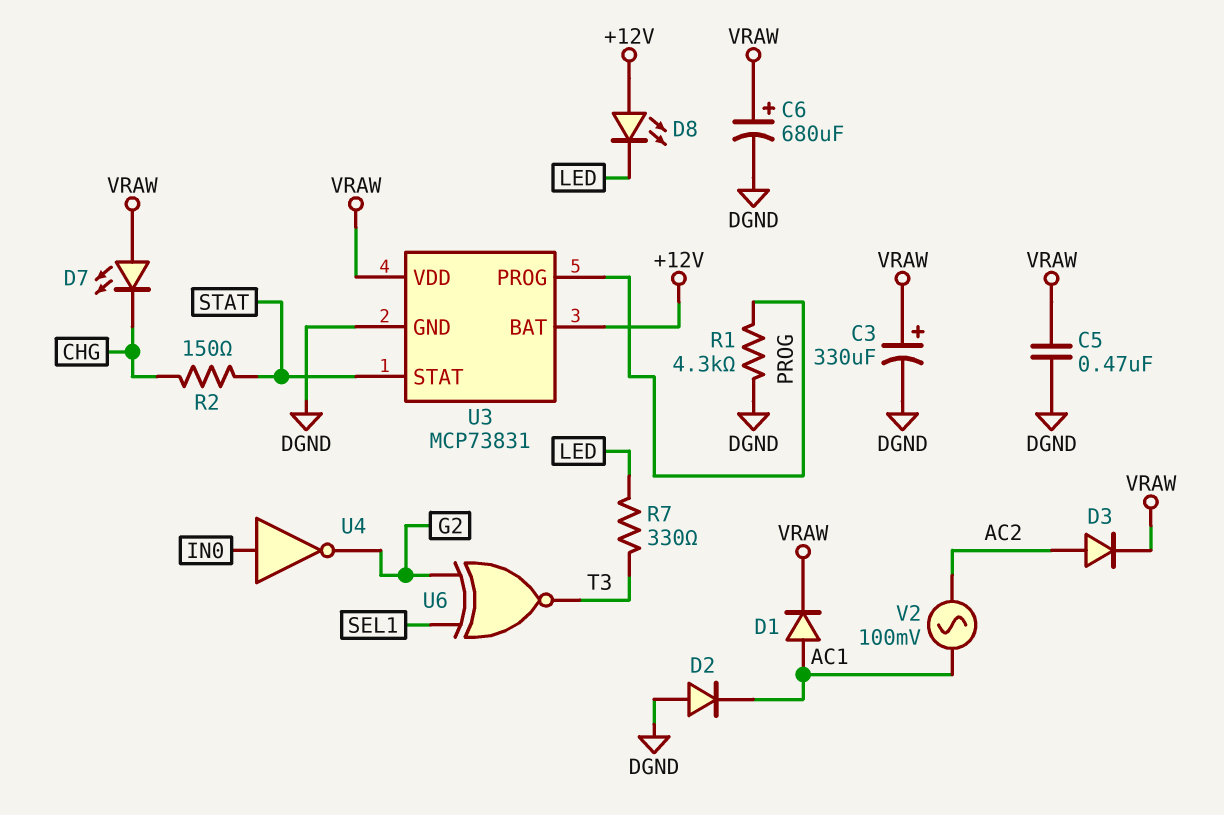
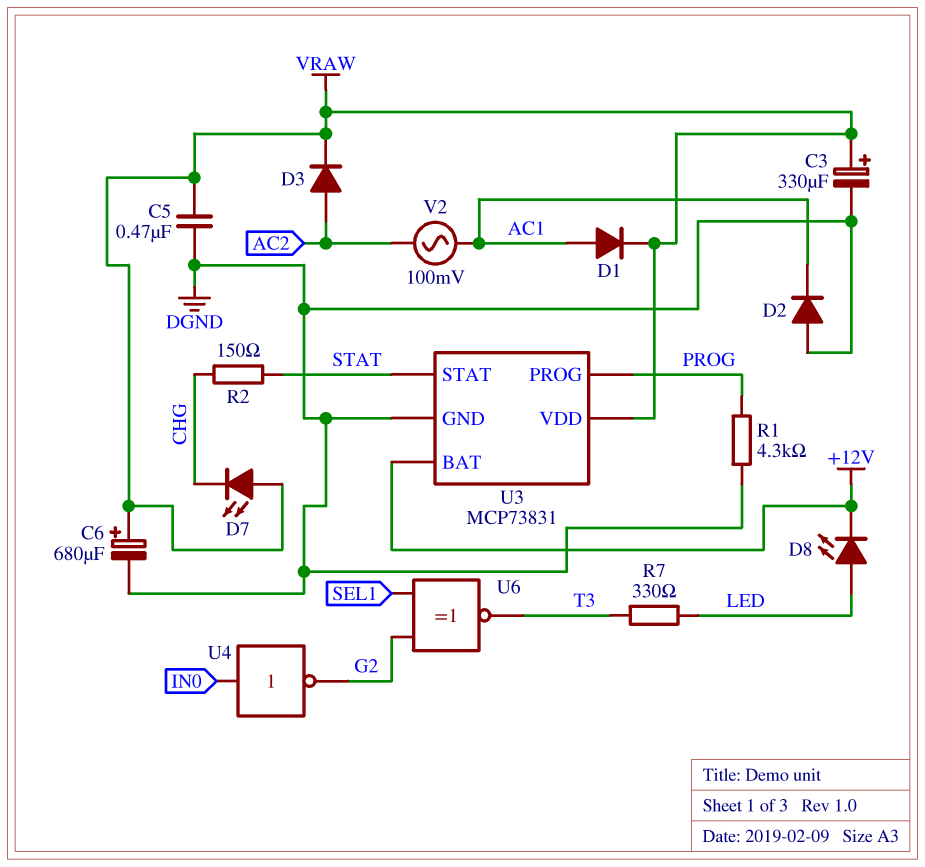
D8: LED (A +12V, K LED) -> LED (A LED, K +12V)

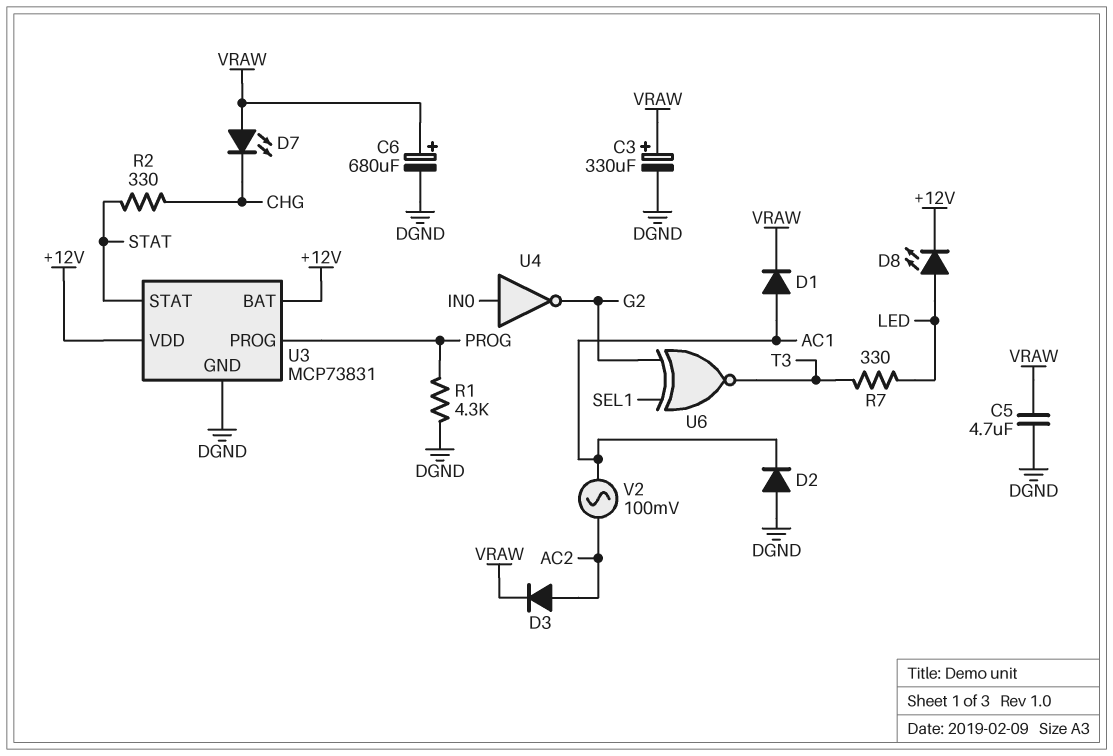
C5: 470nF (DGND, VRAW) -> 4.7uF (DGND, VRAW)
R2: 150 (CHG, STAT) -> 330 (CHG, STAT)
U3 pin VDD: VRAW -> +12V

